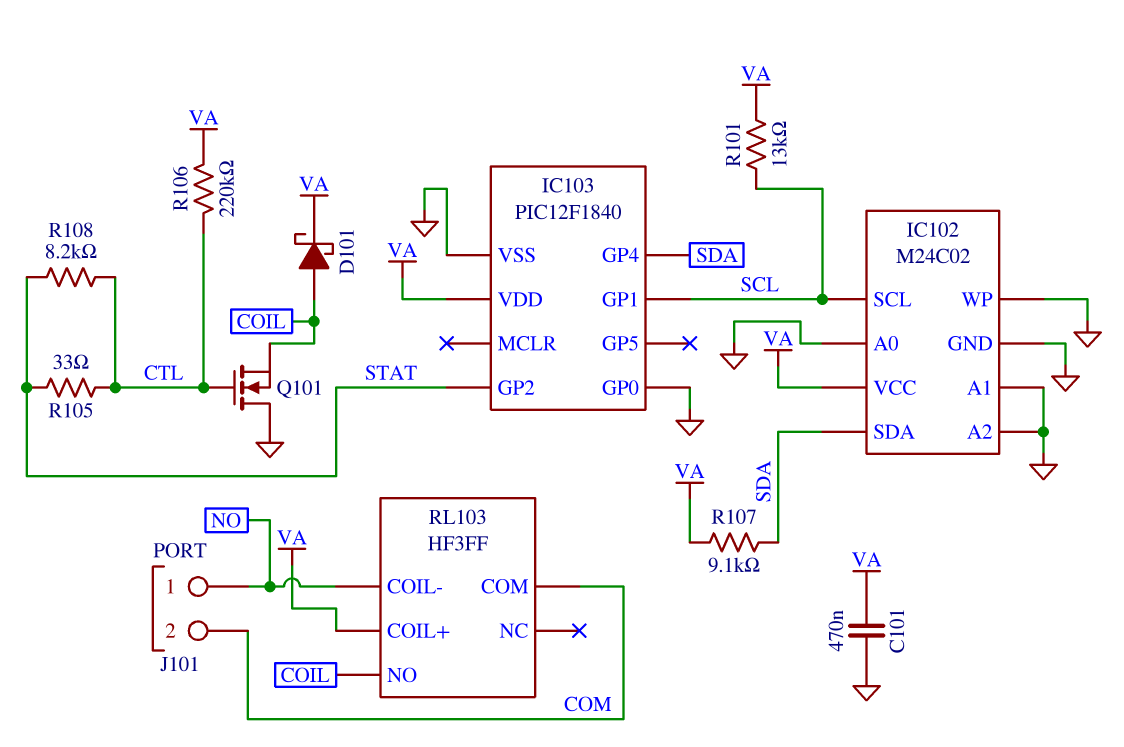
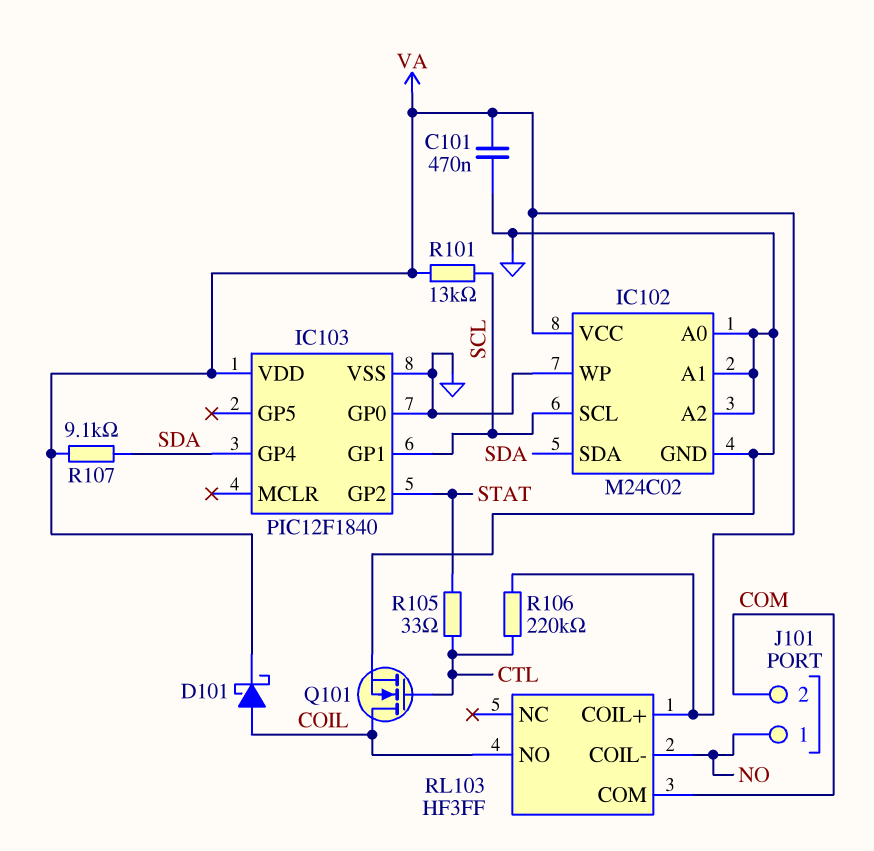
Q101: NMOS (G CTL, D GND, S COIL) -> NMOS (G CTL, D COIL, S GND)
R108: 8.2k (CTL, STAT) -> none

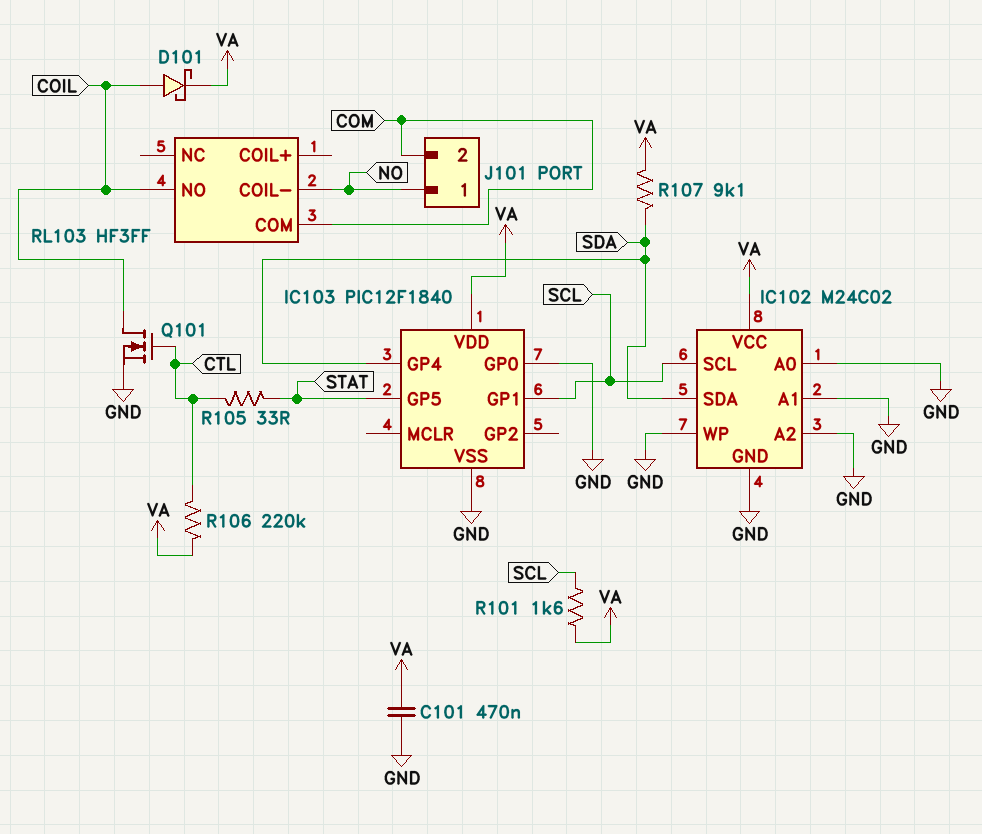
IC103 pin GP2: STAT -> none
IC103 pin GP5: none -> STAT
R101: 13k (SCL, VA) -> 1.6k (SCL, VA)
RL103 pin COIL+: VA -> none

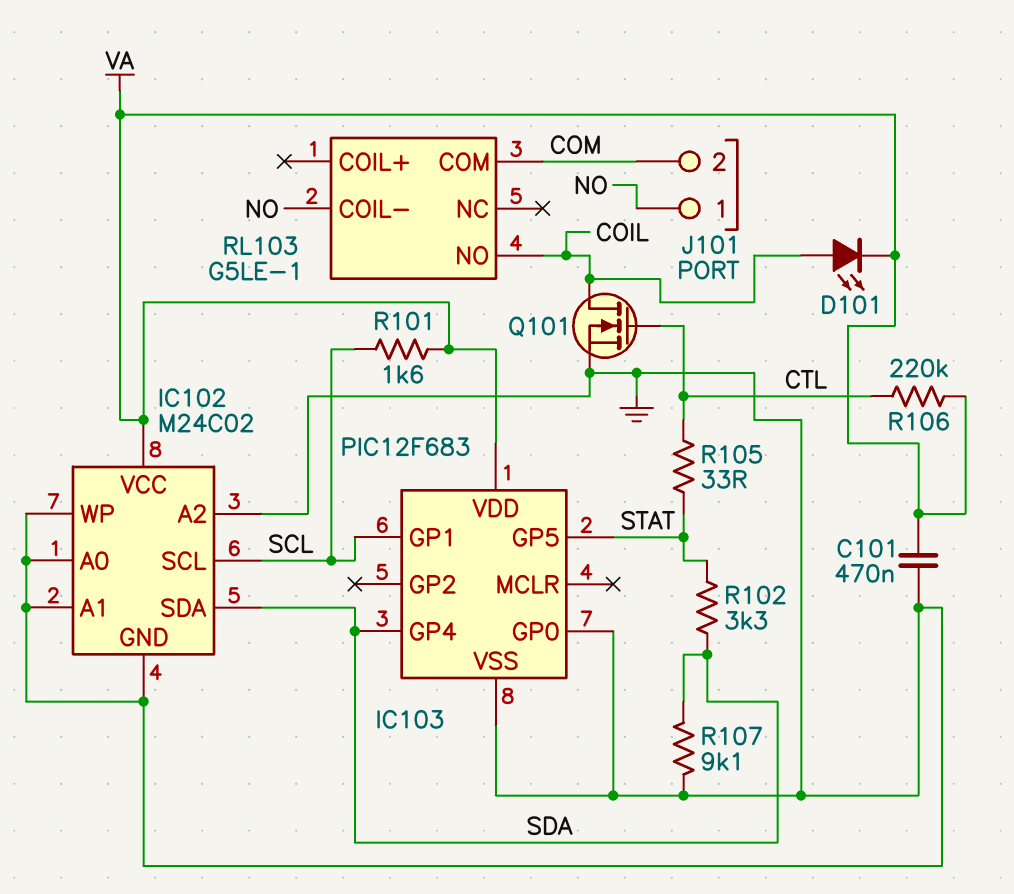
D101: schottky (A COIL, K VA) -> LED (A COIL, K VA)
IC103: PIC12F1840 -> PIC12F683
R102: none -> 3.3k (SDA, STAT)
R107: 9.1k (SDA, VA) -> 9.1k (GND, SDA)
RL103: HF3FF -> G5LE-1

